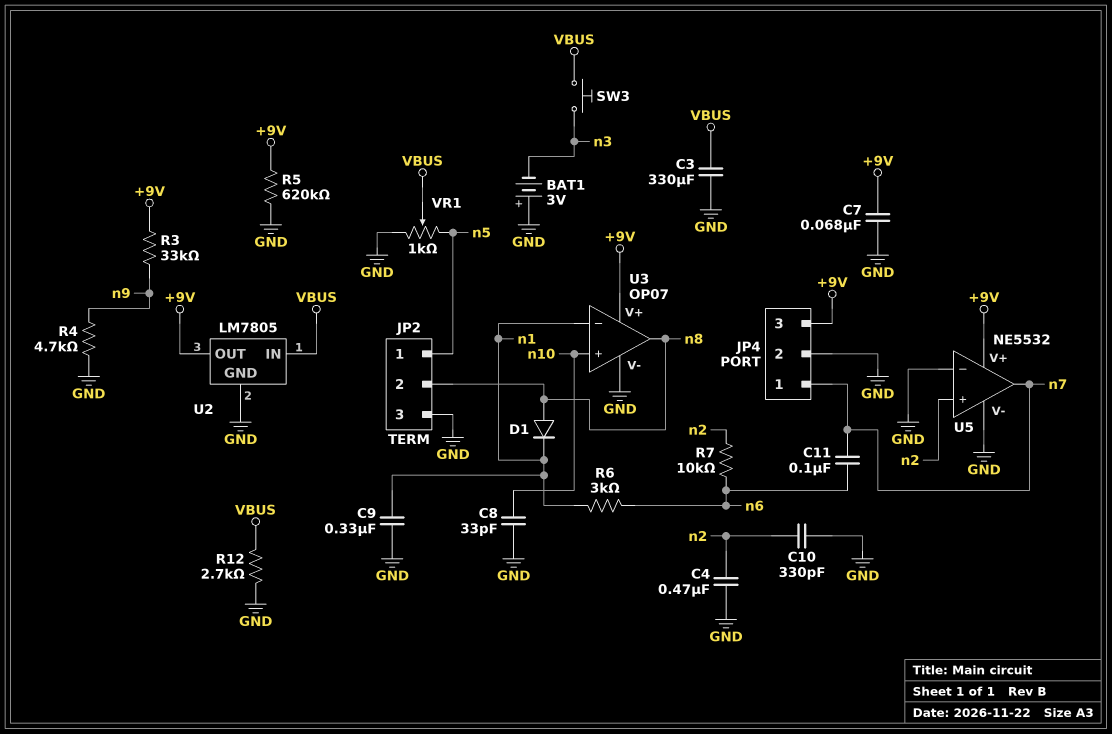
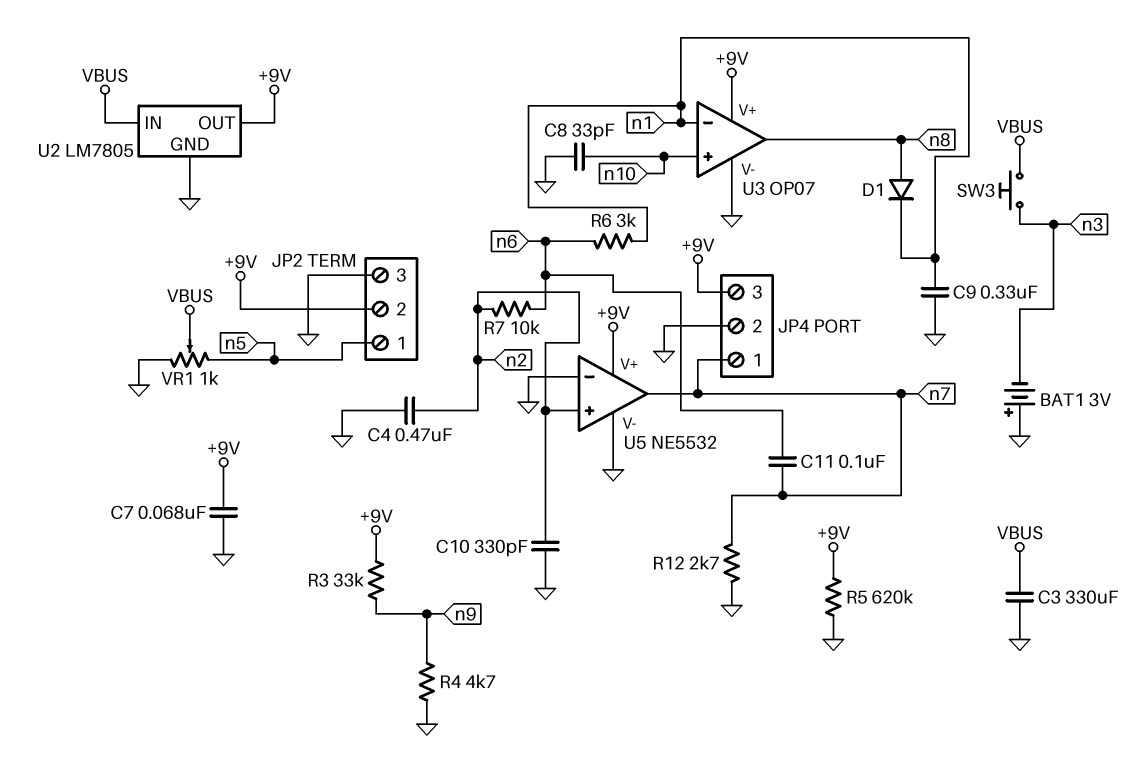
JP2 pin 2: n8 -> +9V
R12: 2.7k (GND, VBUS) -> 2.7k (GND, n7)

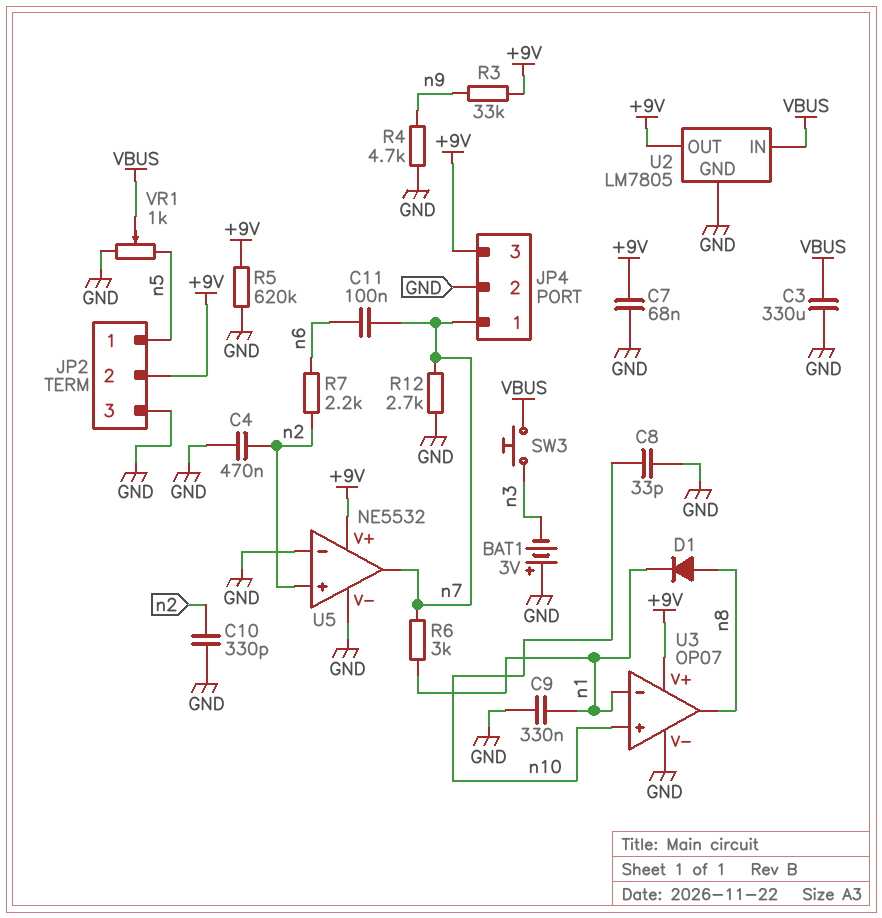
R6: 3k (n1, n6) -> 3k (n1, n7)
R7: 10k (n2, n6) -> 2.2k (n2, n6)

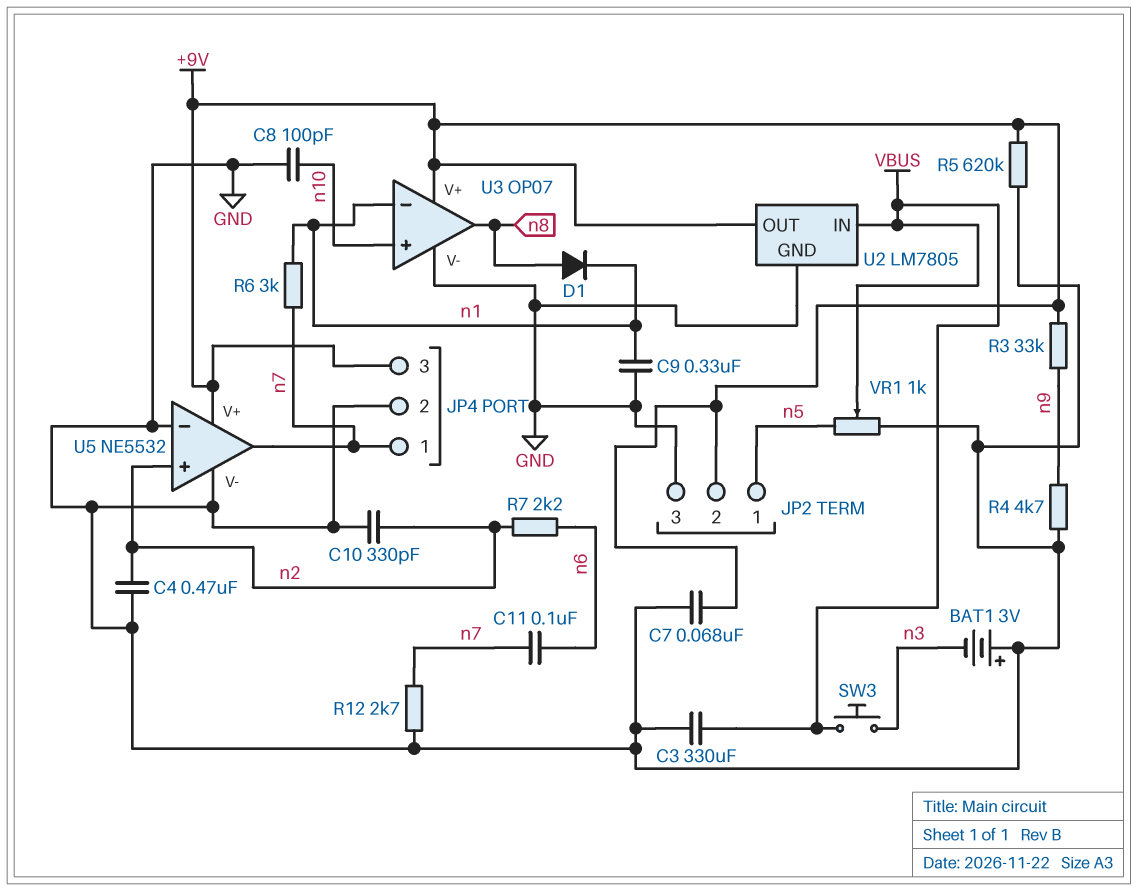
C8: 33pF (GND, n10) -> 100pF (GND, n10)

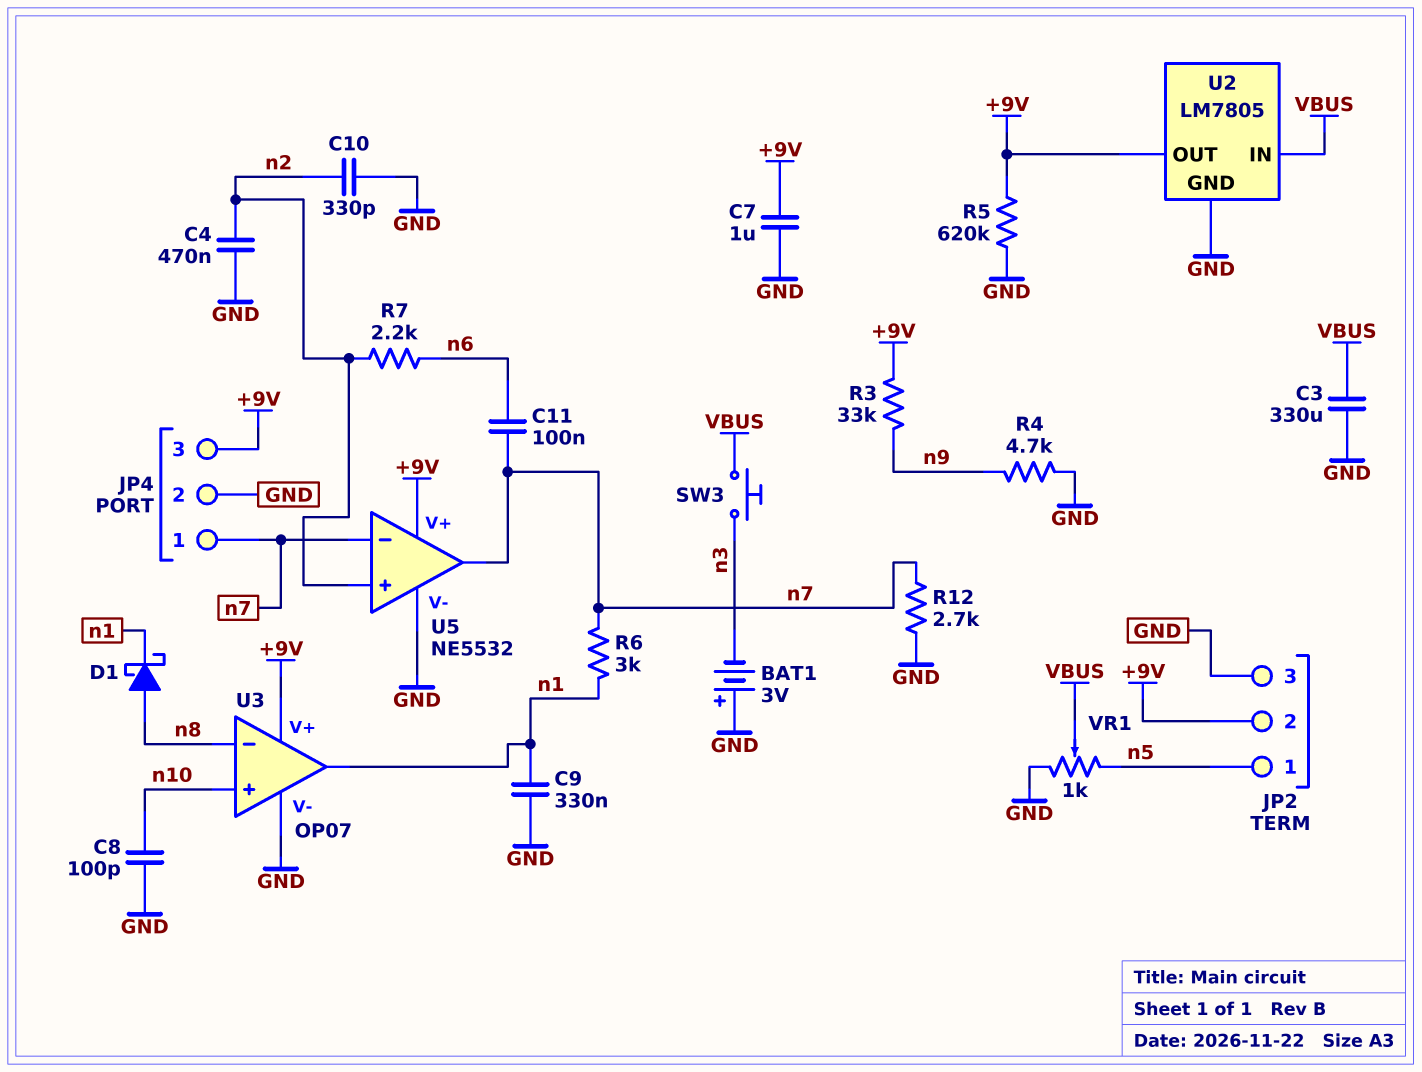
C7: 68nF (+9V, GND) -> 1uF (+9V, GND)
D1: diode (A n8, K n1) -> schottky (A n8, K n1)
U3 pin in-: n1 -> n8
U3 pin out: n8 -> n1
U5 pin in-: GND -> n7

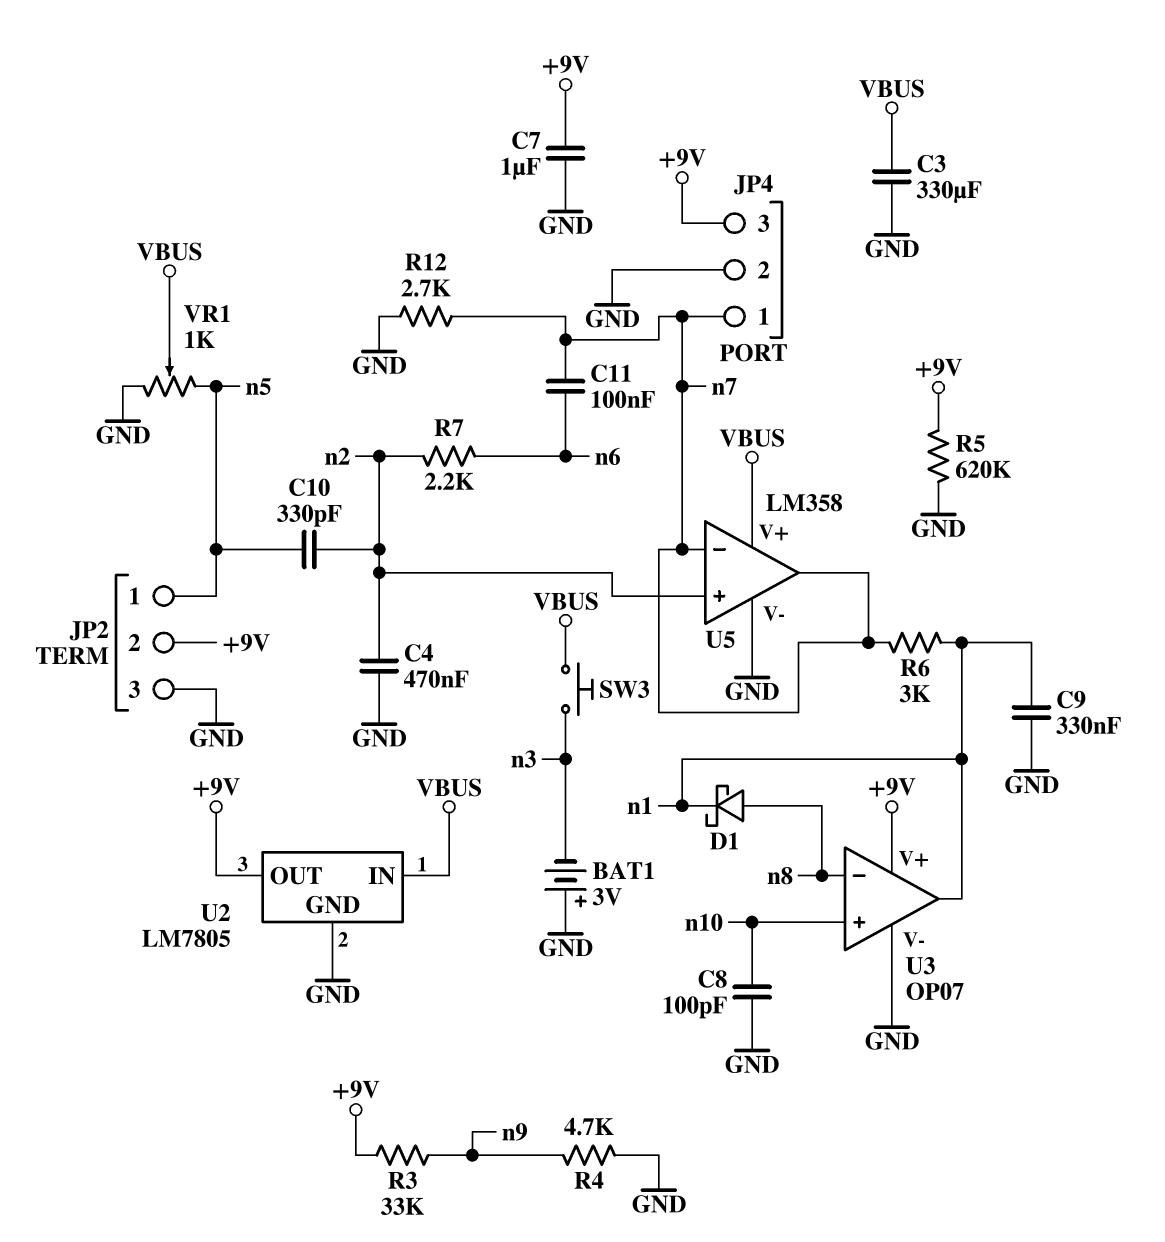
C10: 330pF (GND, n2) -> 330pF (n2, n5)
U5: NE5532 -> LM358
U5 pin V+: +9V -> VBUS

